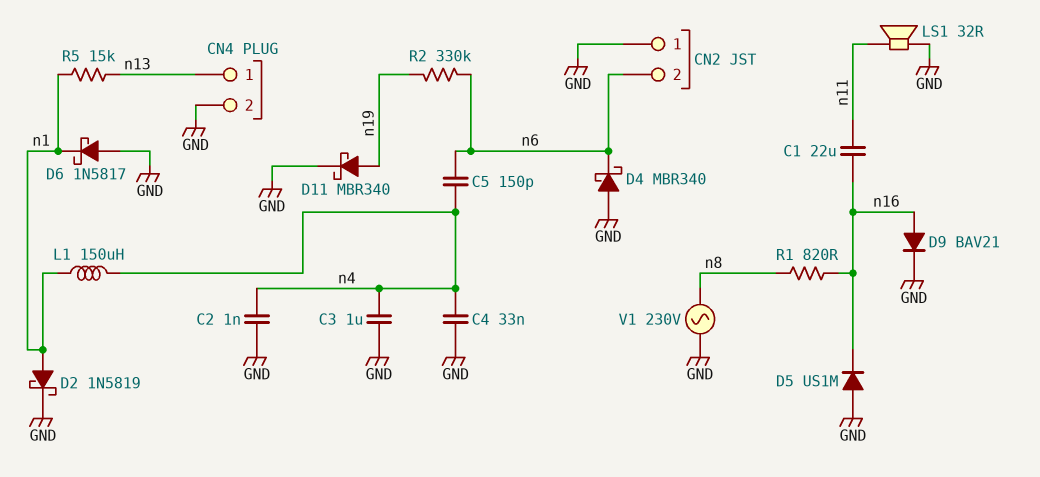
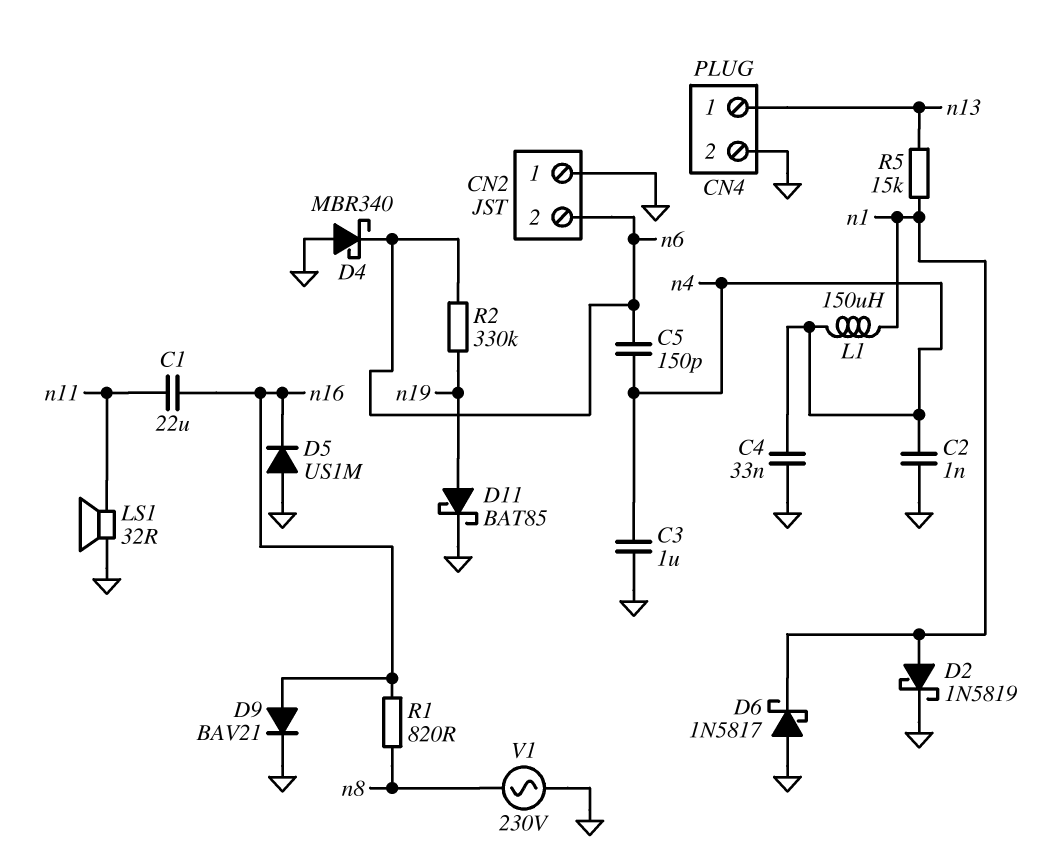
D11: schottky MBR340 (A n19, K GND) -> schottky BAT85 (A n19, K GND)

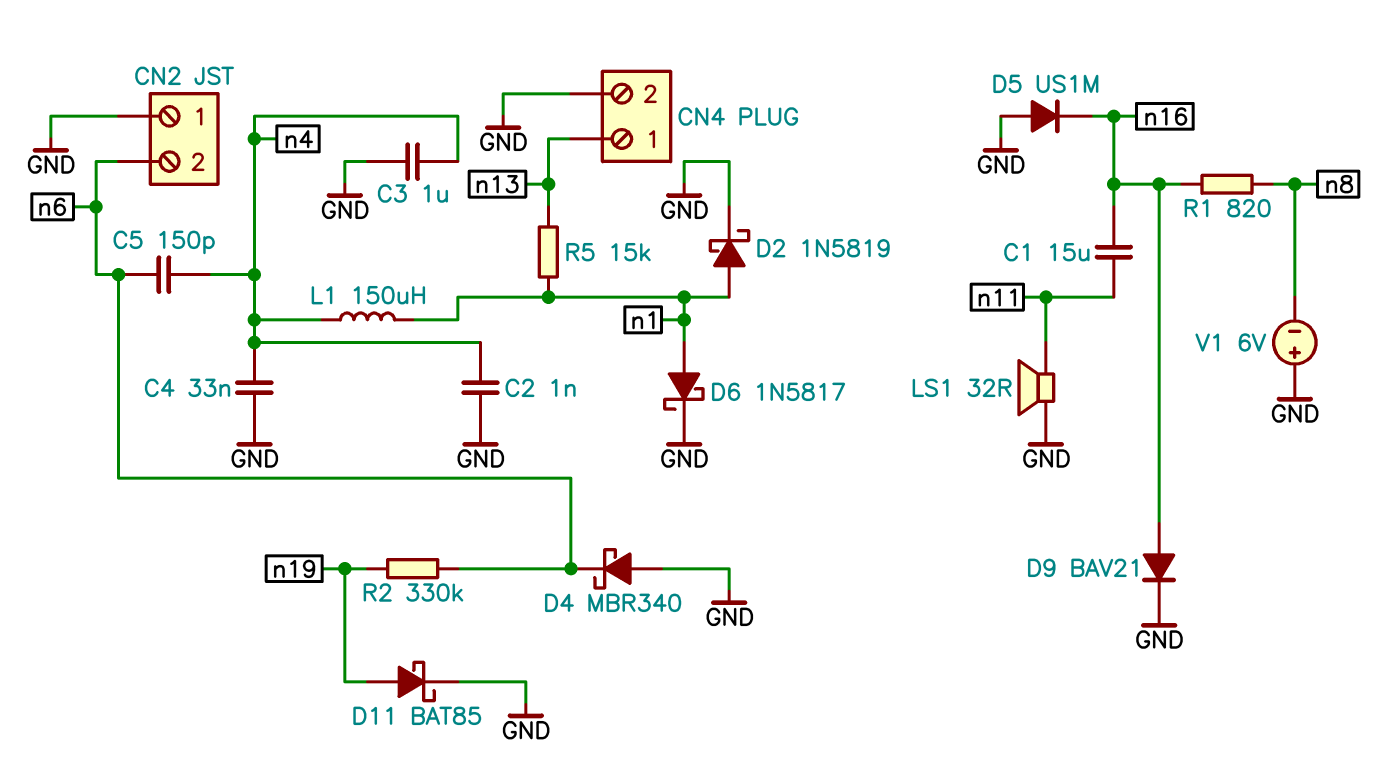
C1: 22uF (n11, n16) -> 15uF (n11, n16)
D6: schottky 1N5817 (A GND, K n1) -> schottky 1N5817 (A n1, K GND)
V1: AC 230V (GND, n8) -> 6V (plus GND, minus n8)

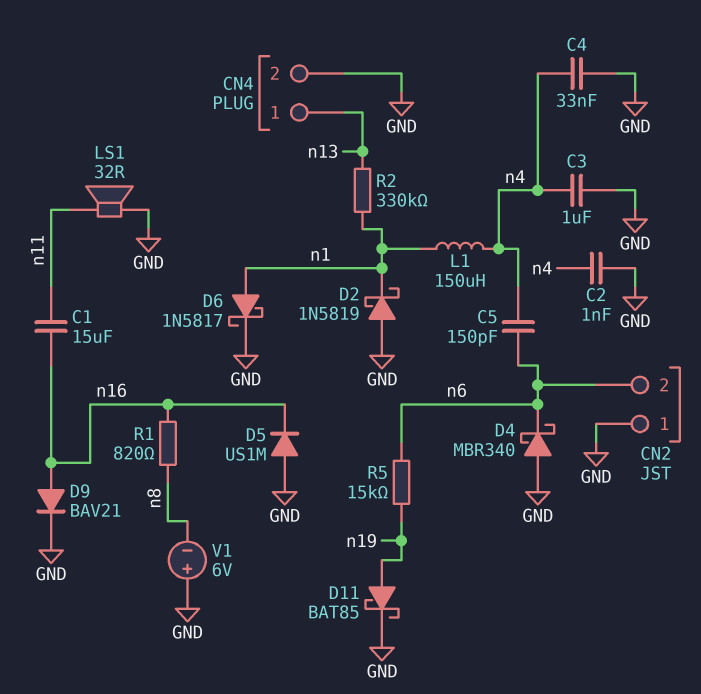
D2: schottky 1N5819 (A n1, K GND) -> schottky 1N5819 (A GND, K n1)
R2: 330k (n6, n19) -> 330k (n1, n13)
R5: 15k (n1, n13) -> 15k (n6, n19)

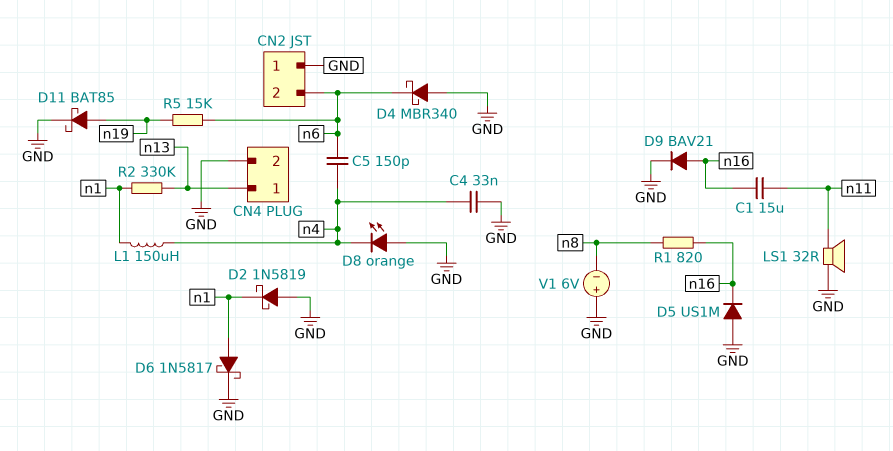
C2: 1nF (GND, n4) -> none
C3: 1uF (GND, n4) -> none
D8: none -> LED orange (A GND, K n4)

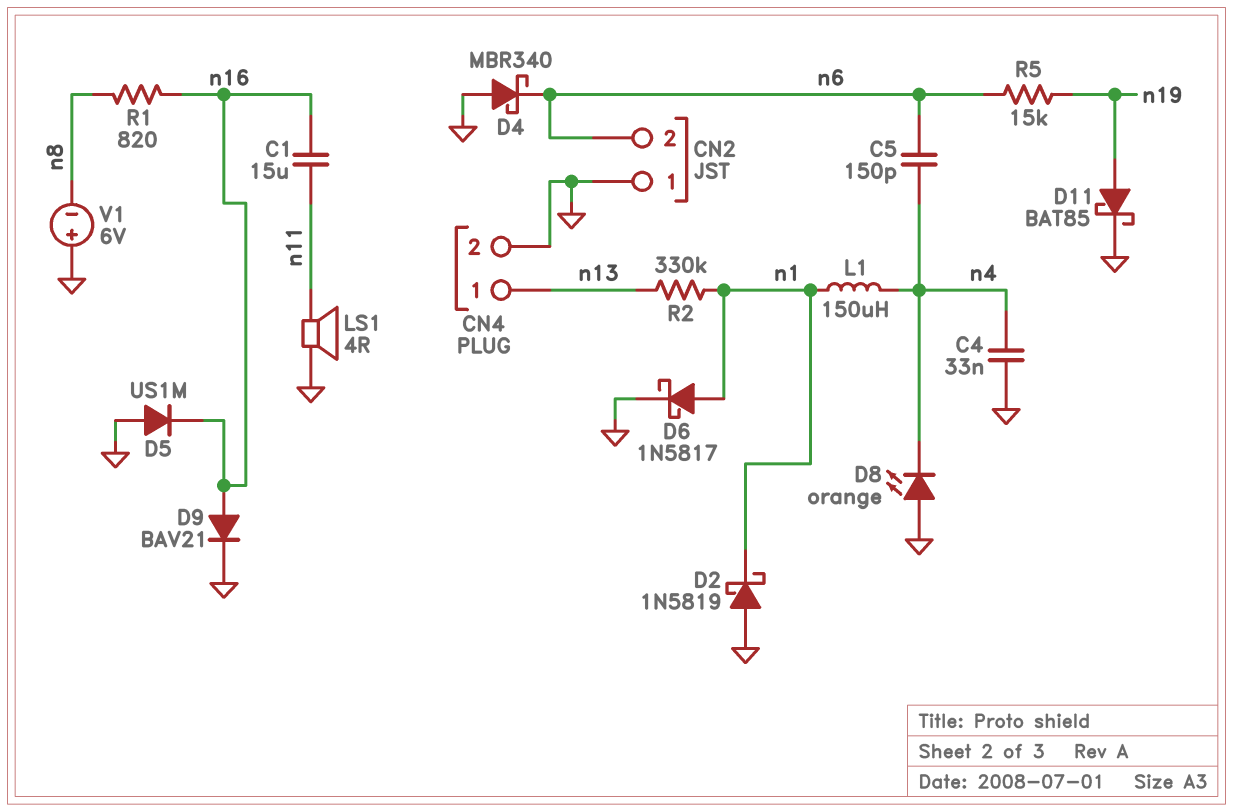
LS1: speaker 32R (GND, n11) -> speaker 4R (GND, n11)

